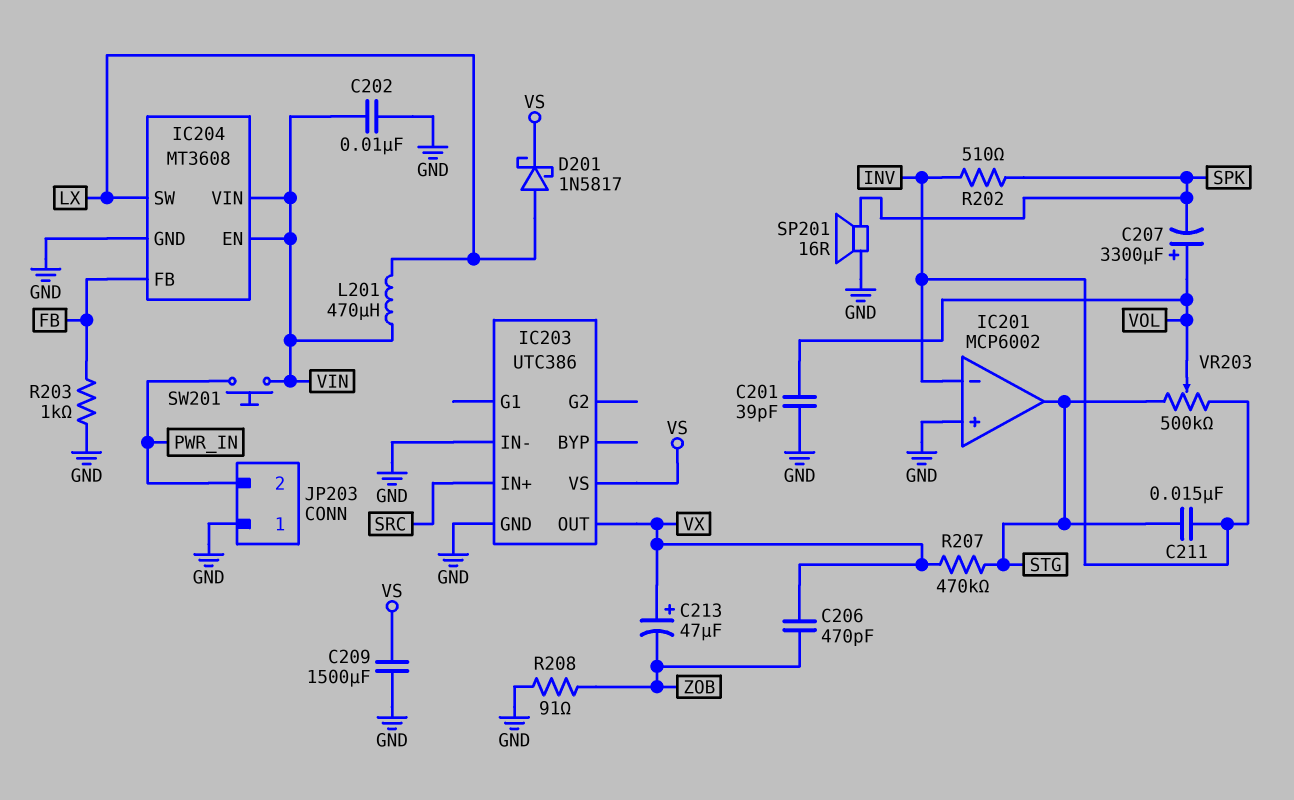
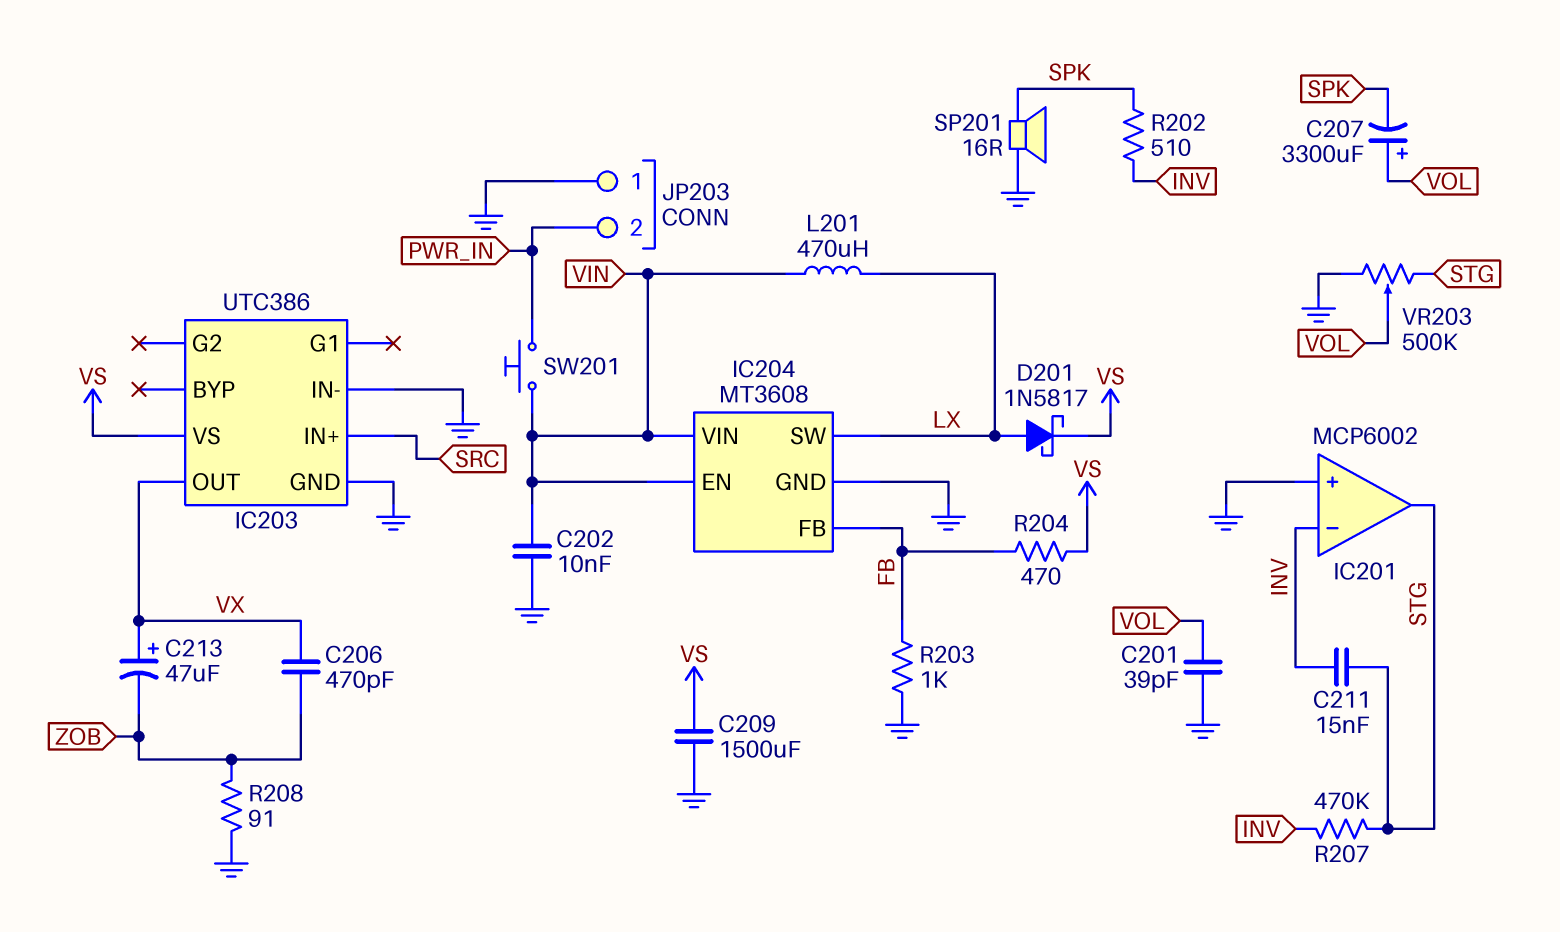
R204: none -> 470 (FB, VS)
R207: 470k (STG, VX) -> 470k (INV, STG)
VR203: 500k (INV, STG, wiper VOL) -> 500k (GND, STG, wiper VOL)

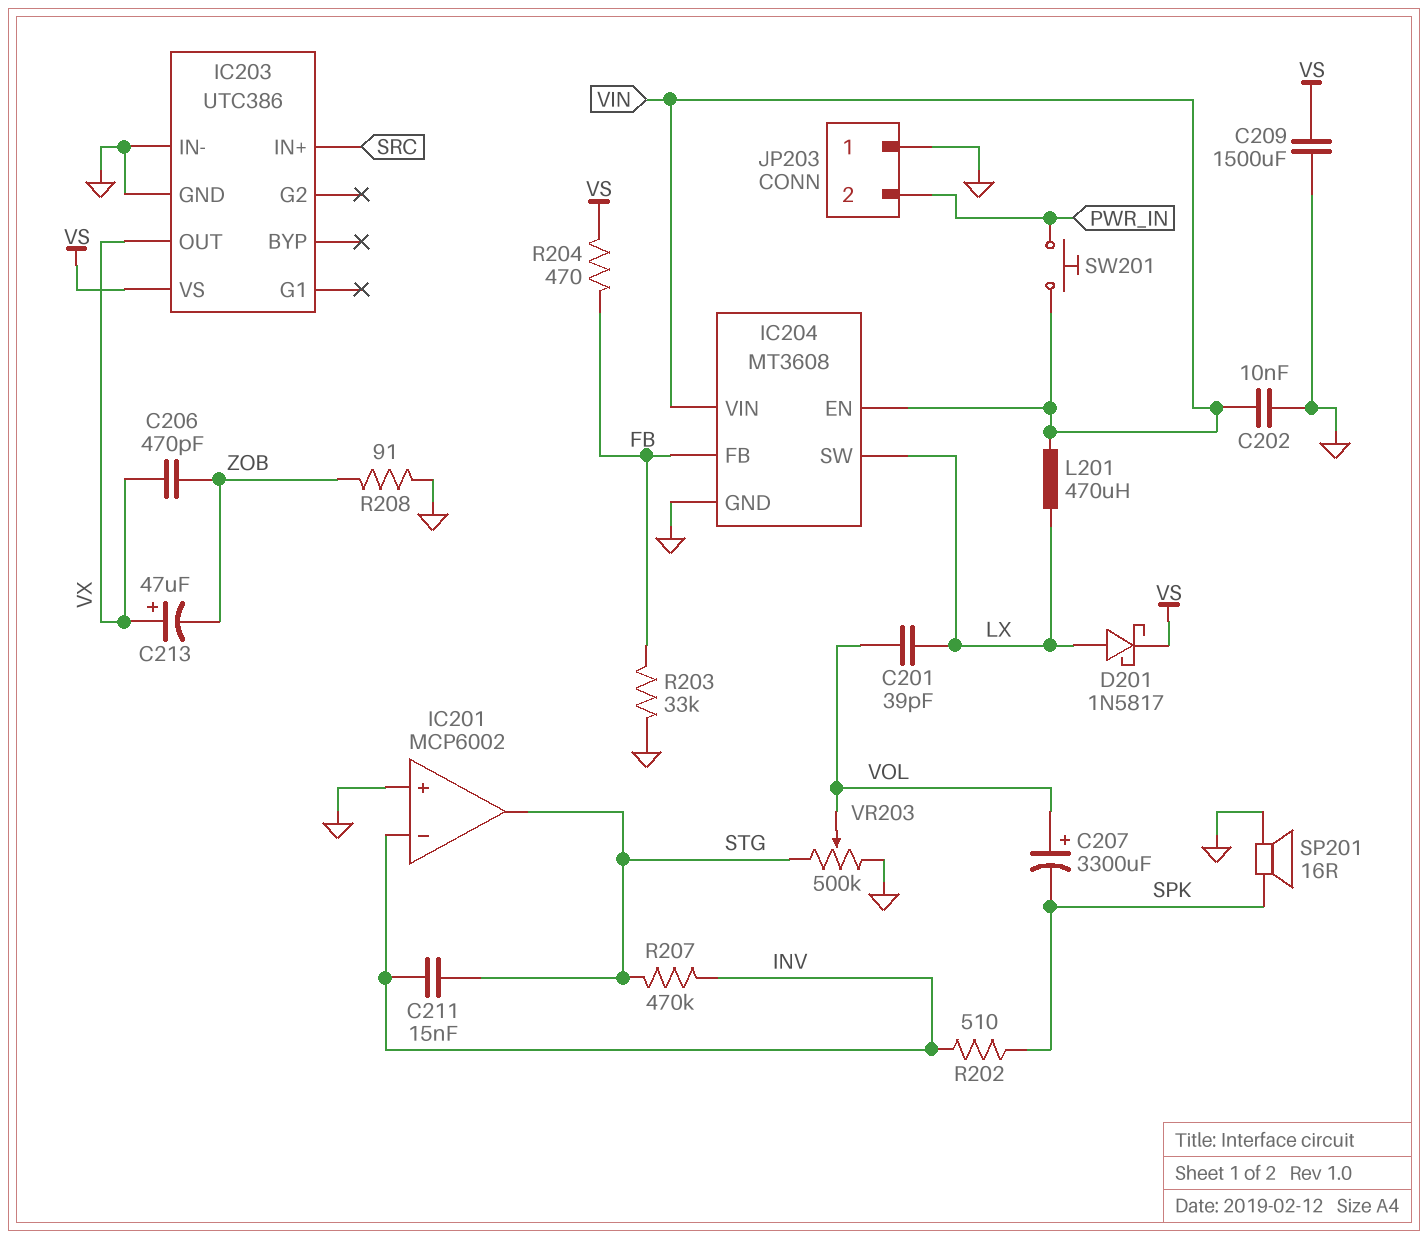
C201: 39pF (GND, VOL) -> 39pF (LX, VOL)
R203: 1k (FB, GND) -> 33k (FB, GND)

